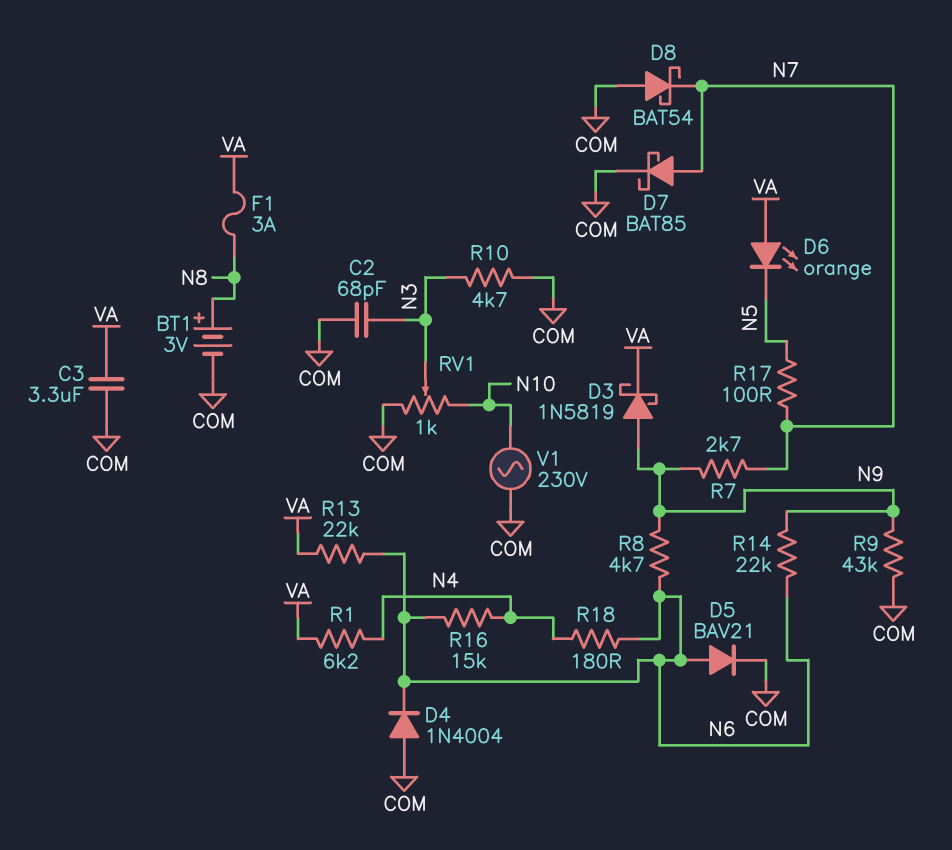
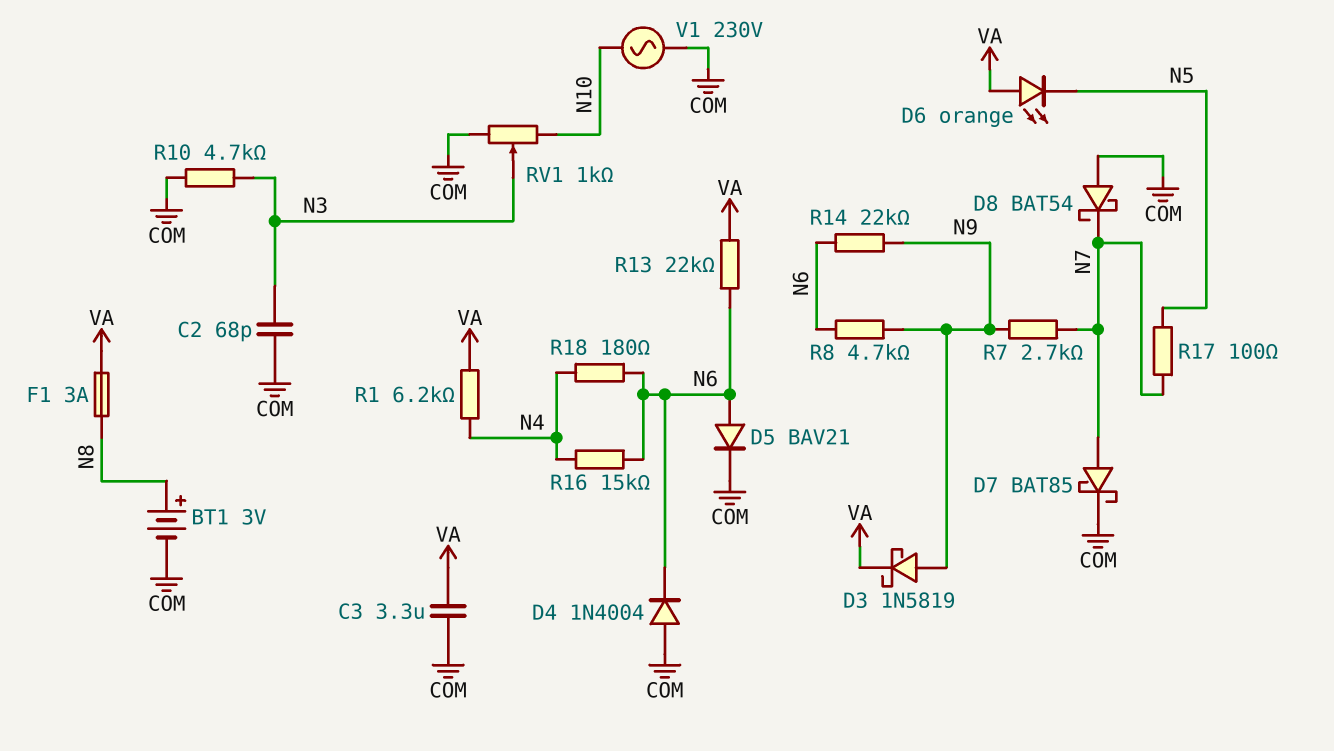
R9: 43k (COM, N9) -> none

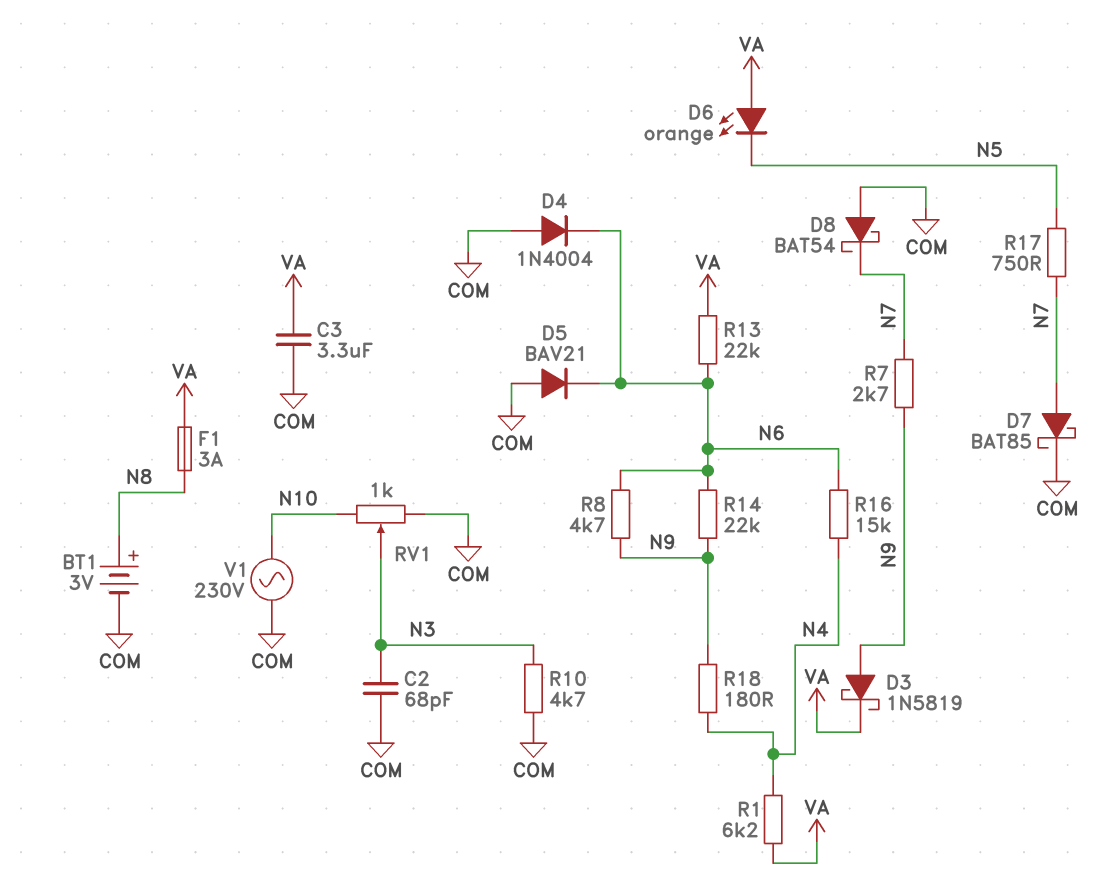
D5: diode BAV21 (A N6, K COM) -> diode BAV21 (A COM, K N6)
R17: 100 (N5, N7) -> 750 (N5, N7)
R18: 180 (N4, N6) -> 180 (N4, N9)

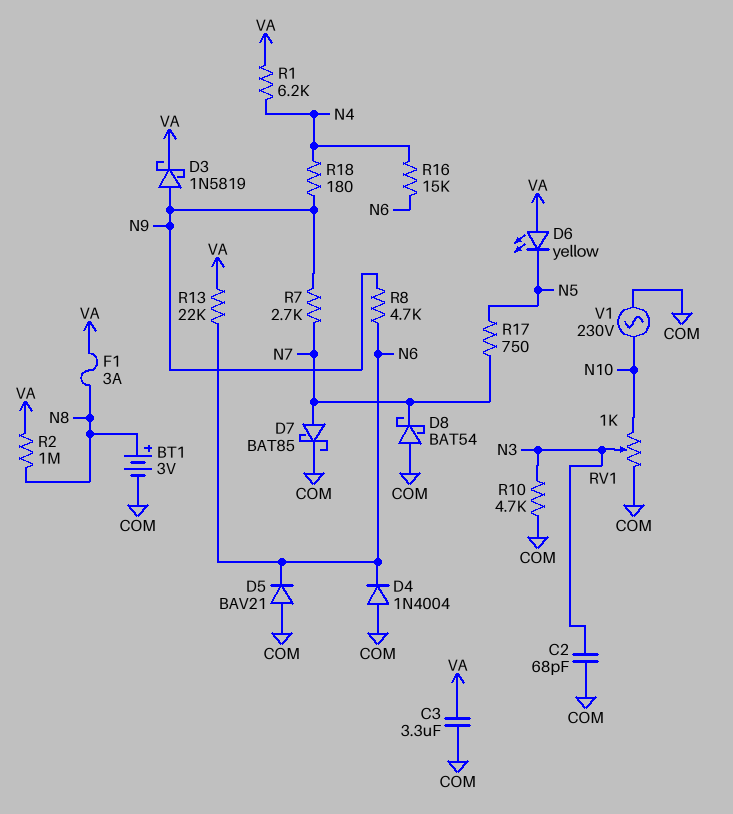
D6: LED orange (A VA, K N5) -> LED yellow (A VA, K N5)
R2: none -> 1M (N8, VA)
R14: 22k (N6, N9) -> none

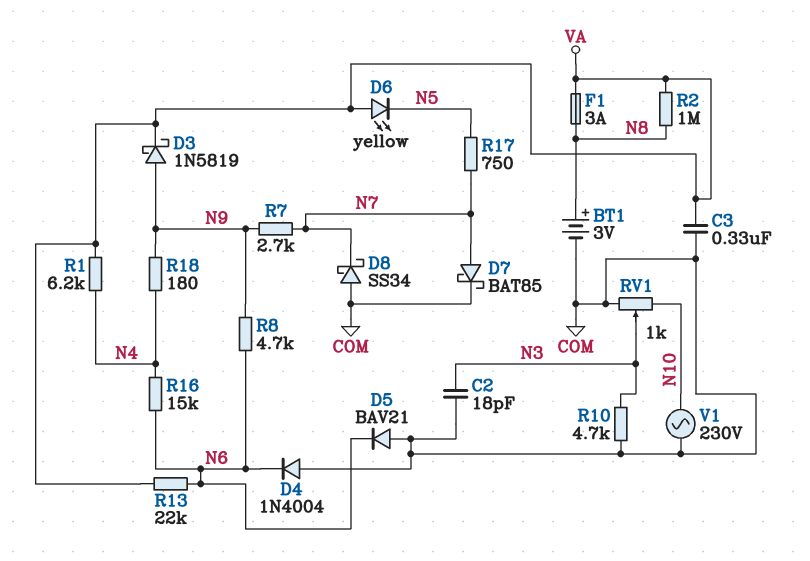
C2: 68pF (COM, N3) -> 18pF (COM, N3)
C3: 3.3uF (COM, VA) -> 330nF (COM, VA)
D8: schottky BAT54 (A COM, K N7) -> schottky SS34 (A COM, K N7)

